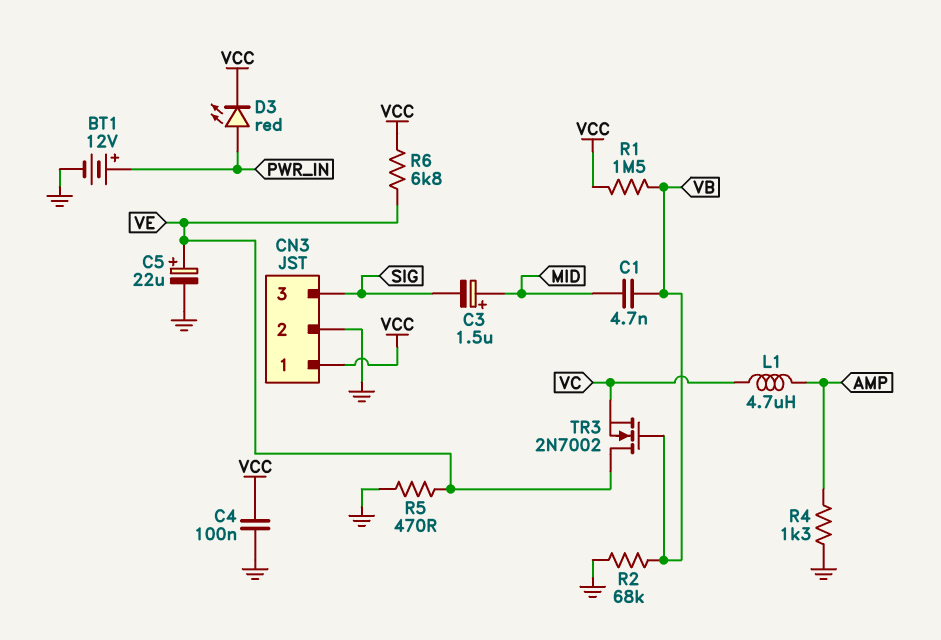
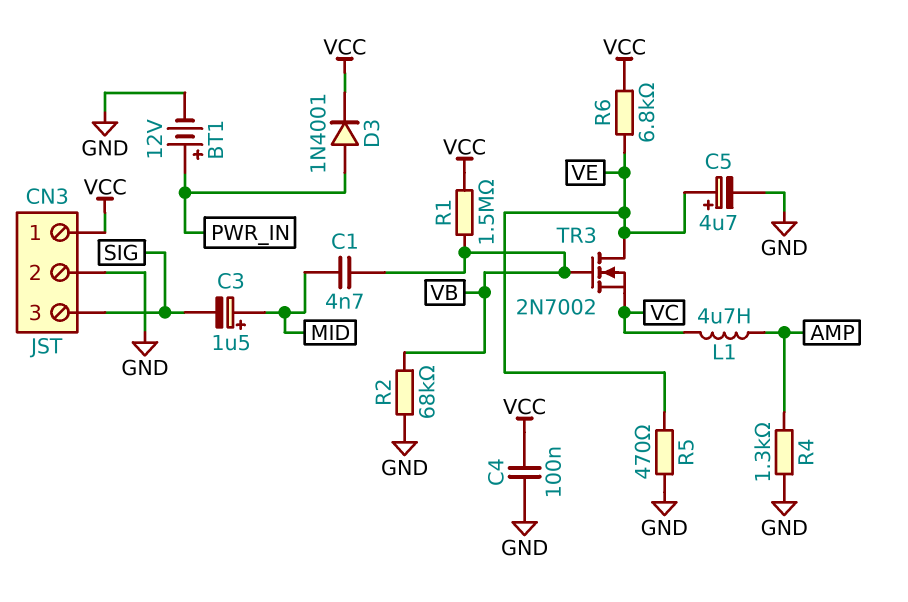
C5: 22uF (plus VE, minus GND) -> 4.7uF (plus VE, minus GND)
D3: LED red (A PWR_IN, K VCC) -> diode 1N4001 (A PWR_IN, K VCC)

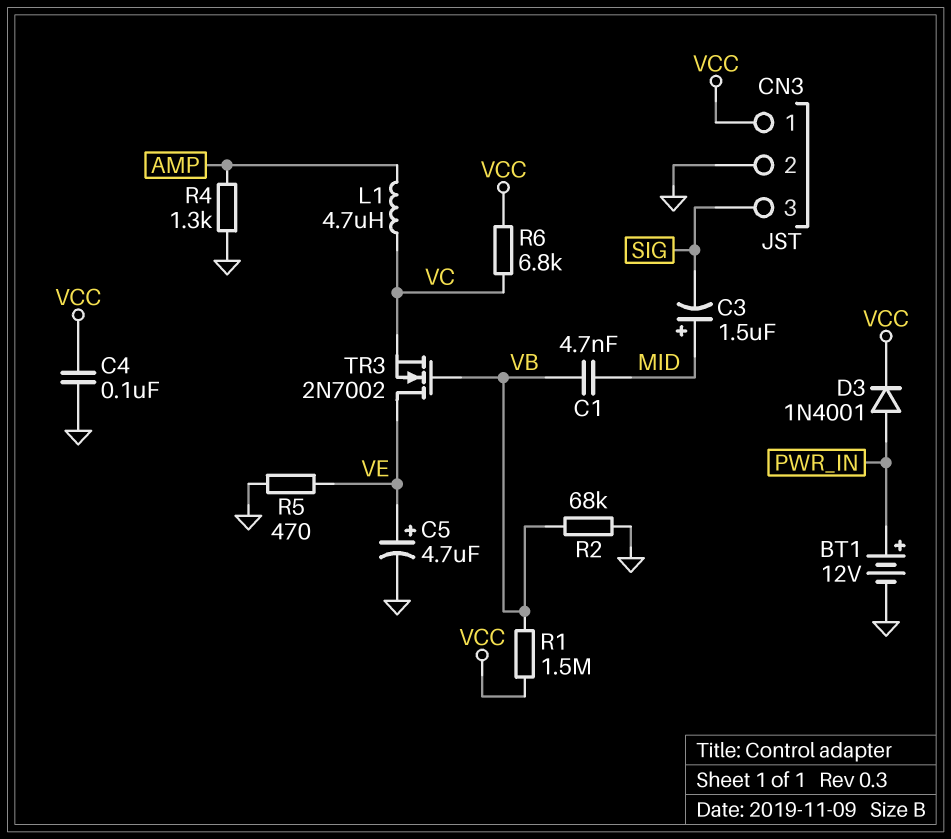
R6: 6.8k (VCC, VE) -> 6.8k (VC, VCC)

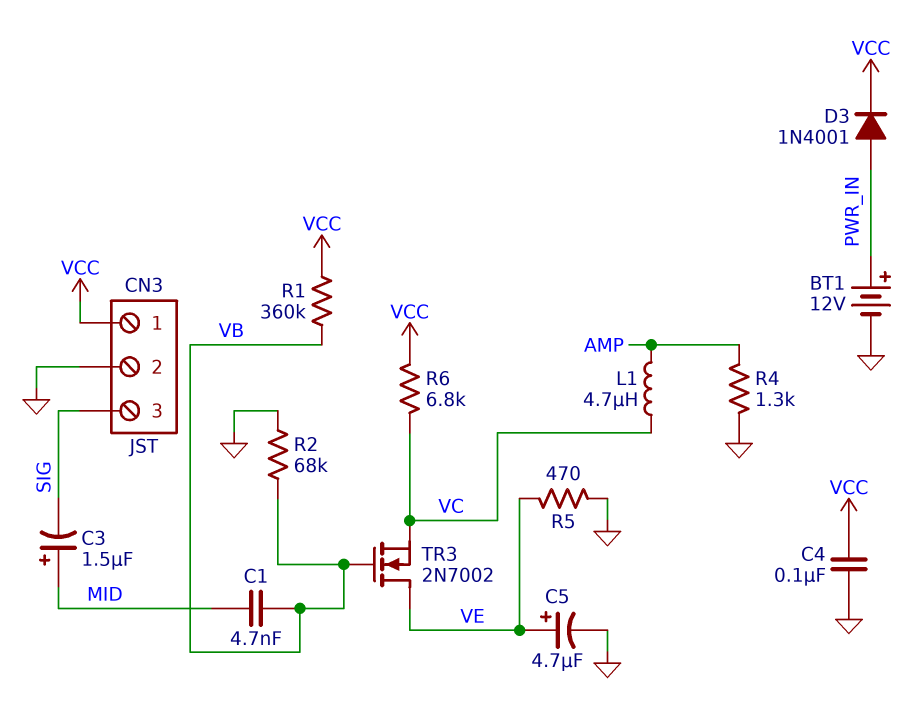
R1: 1.5M (VB, VCC) -> 360k (VB, VCC)

